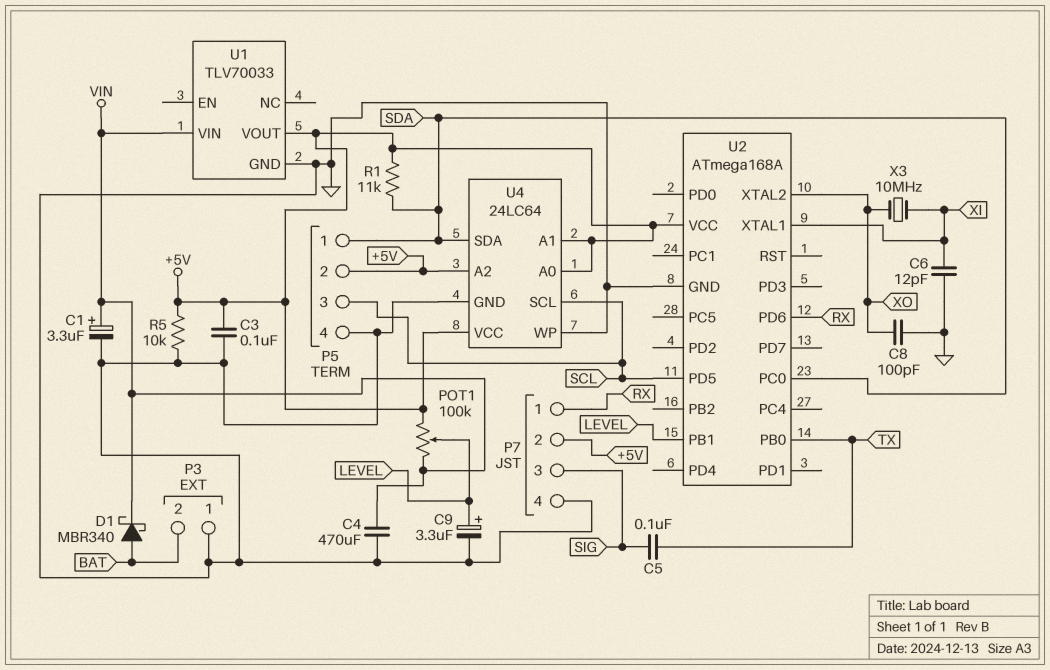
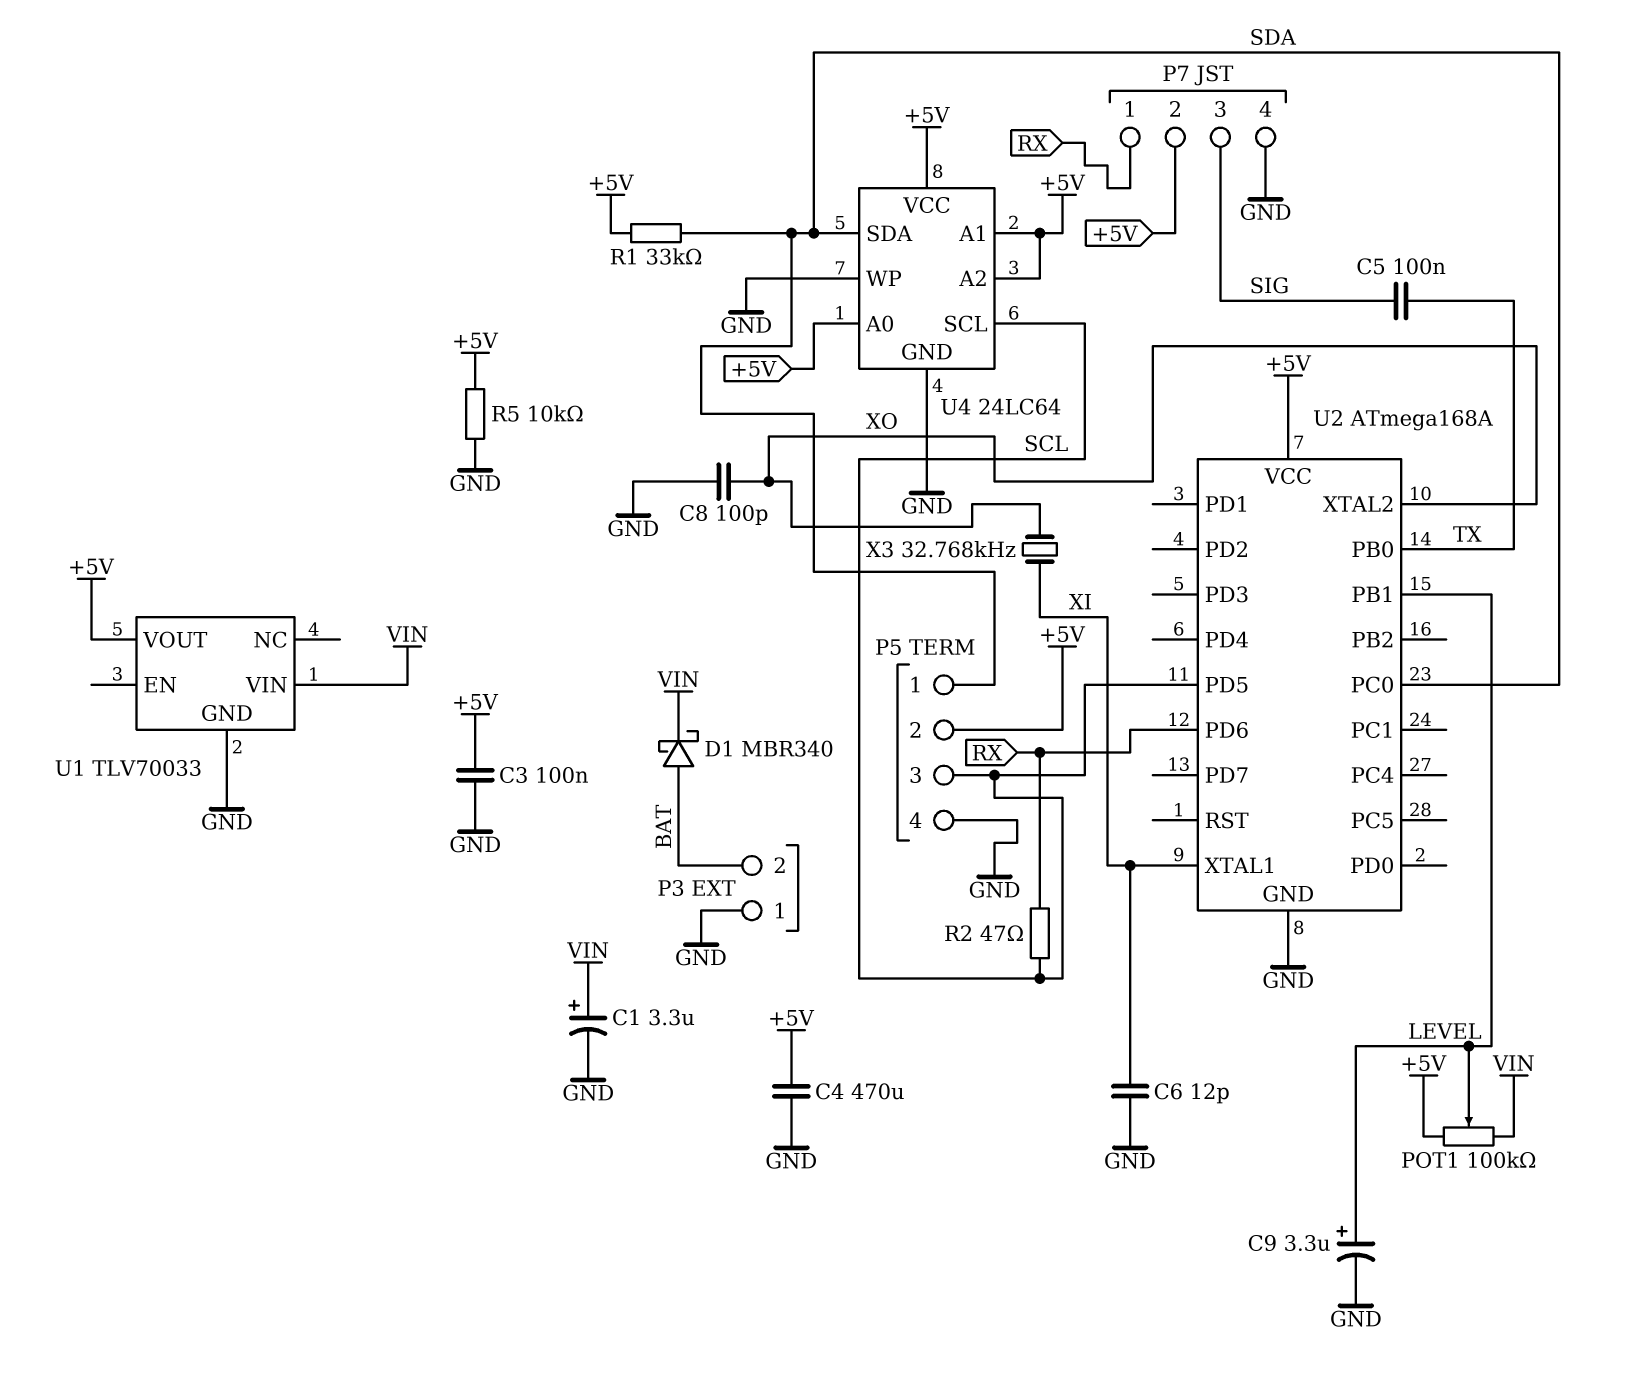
C4: 470uF (GND, VIN) -> 470uF (+5V, GND)
R1: 11k (+5V, SDA) -> 33k (+5V, SDA)
R2: none -> 47 (RX, SCL)
X3: 10MHz (XI, XO) -> 32.768kHz (XI, XO)

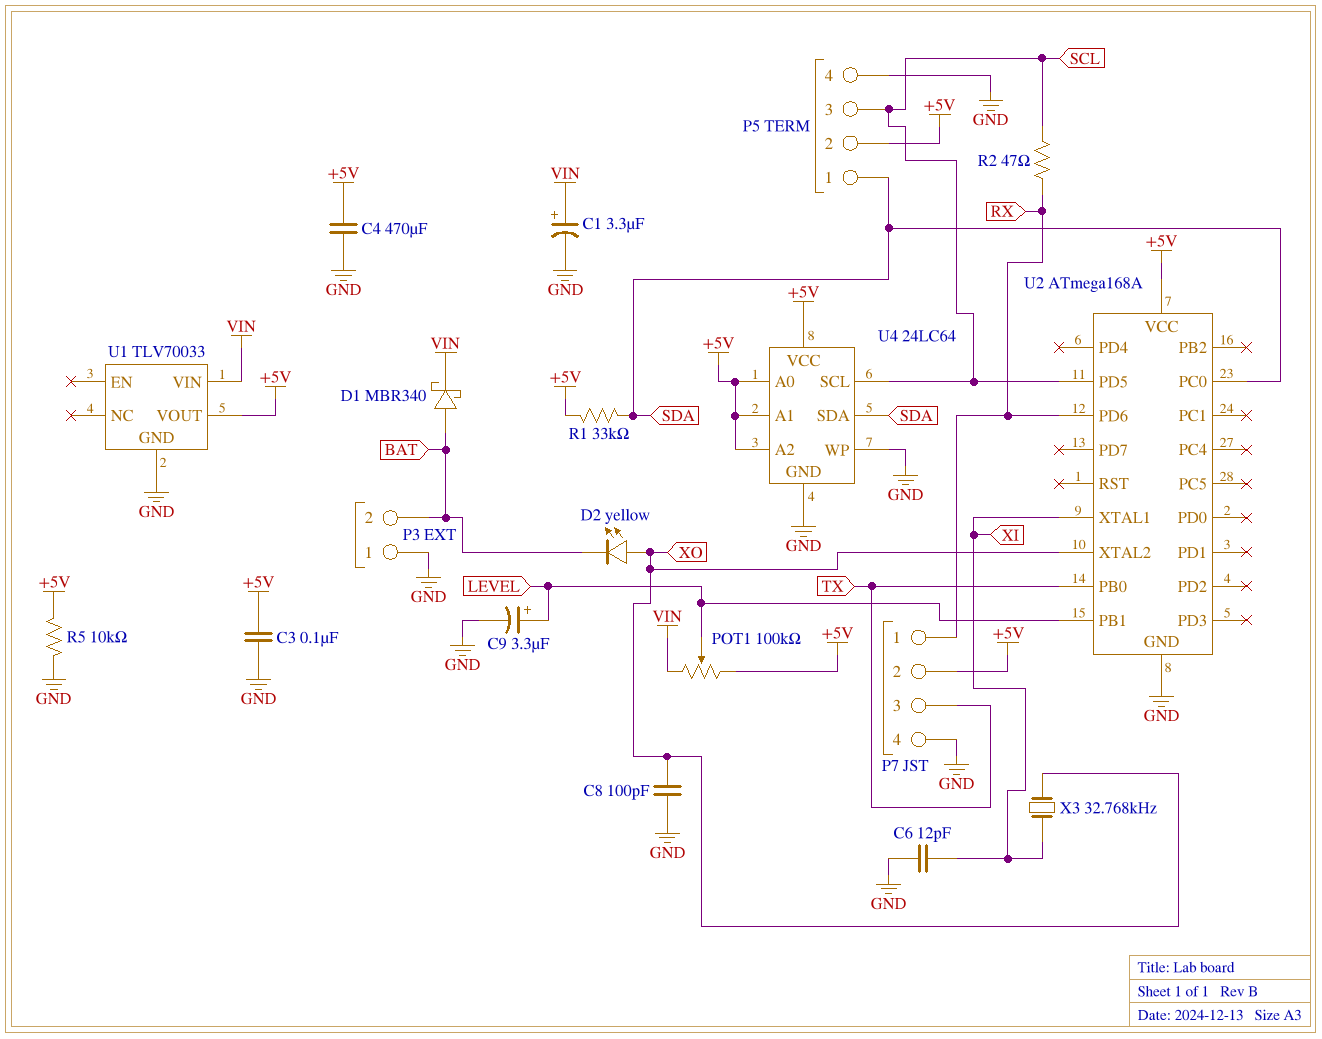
C5: 100nF (SIG, TX) -> none
D2: none -> LED yellow (A XO, K BAT)
P7 pin 3: SIG -> TX

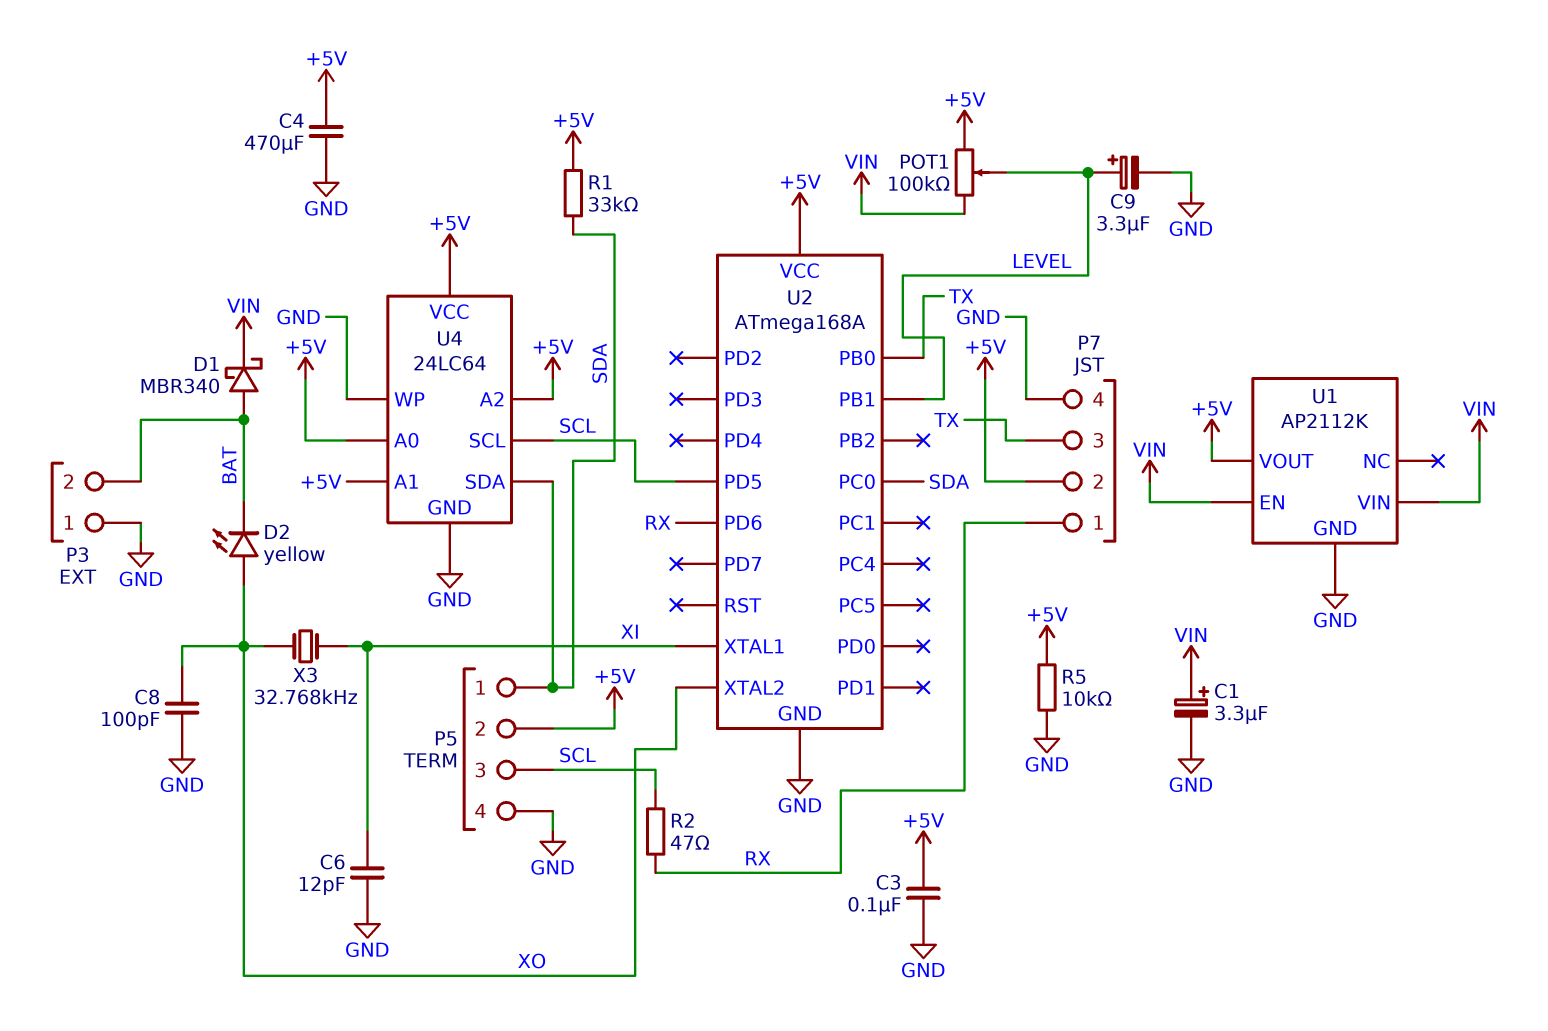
U1: TLV70033 -> AP2112K
U1 pin EN: none -> VIN

